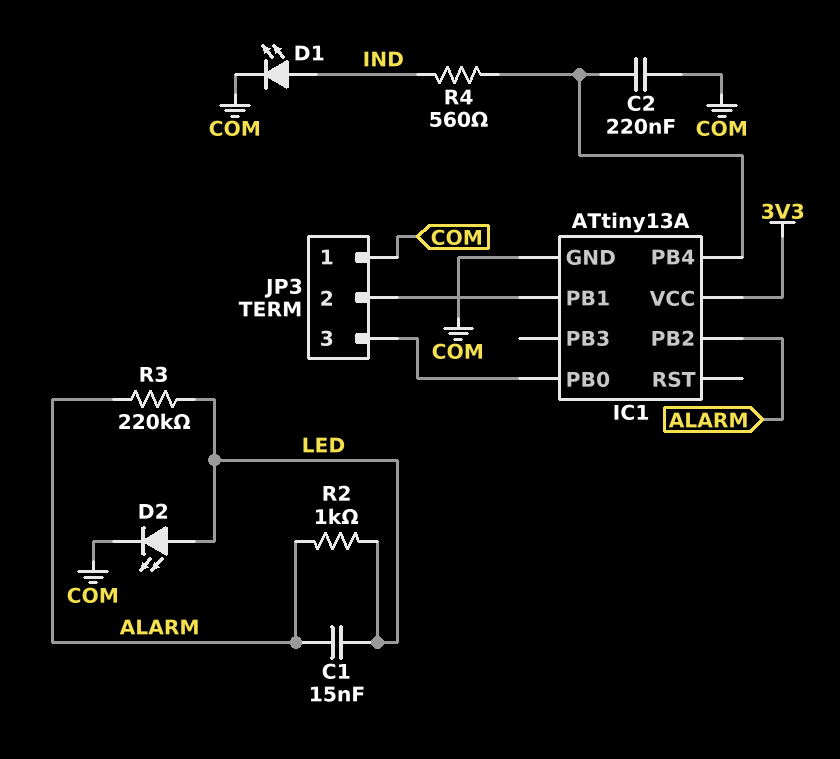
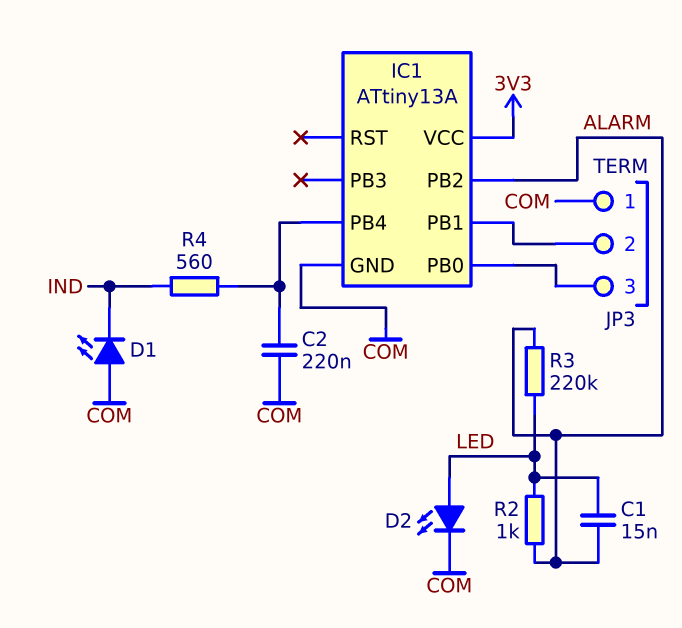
D1: LED (A IND, K COM) -> LED (A COM, K IND)

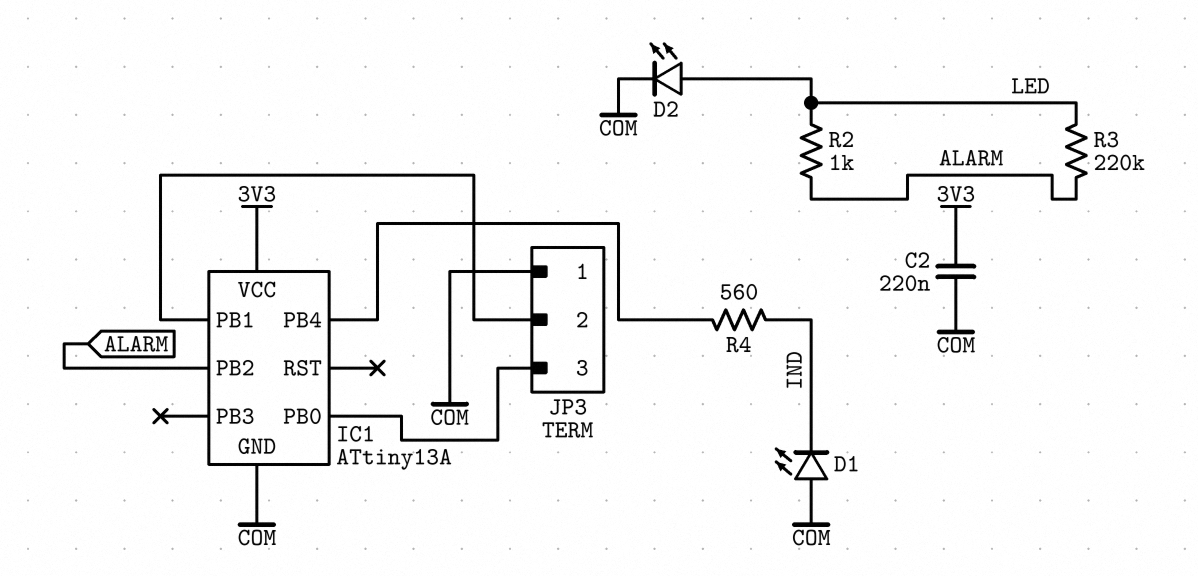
C1: 15nF (ALARM, LED) -> none
C2: 220nF (COM, IC1/PB4) -> 220nF (3V3, COM)

